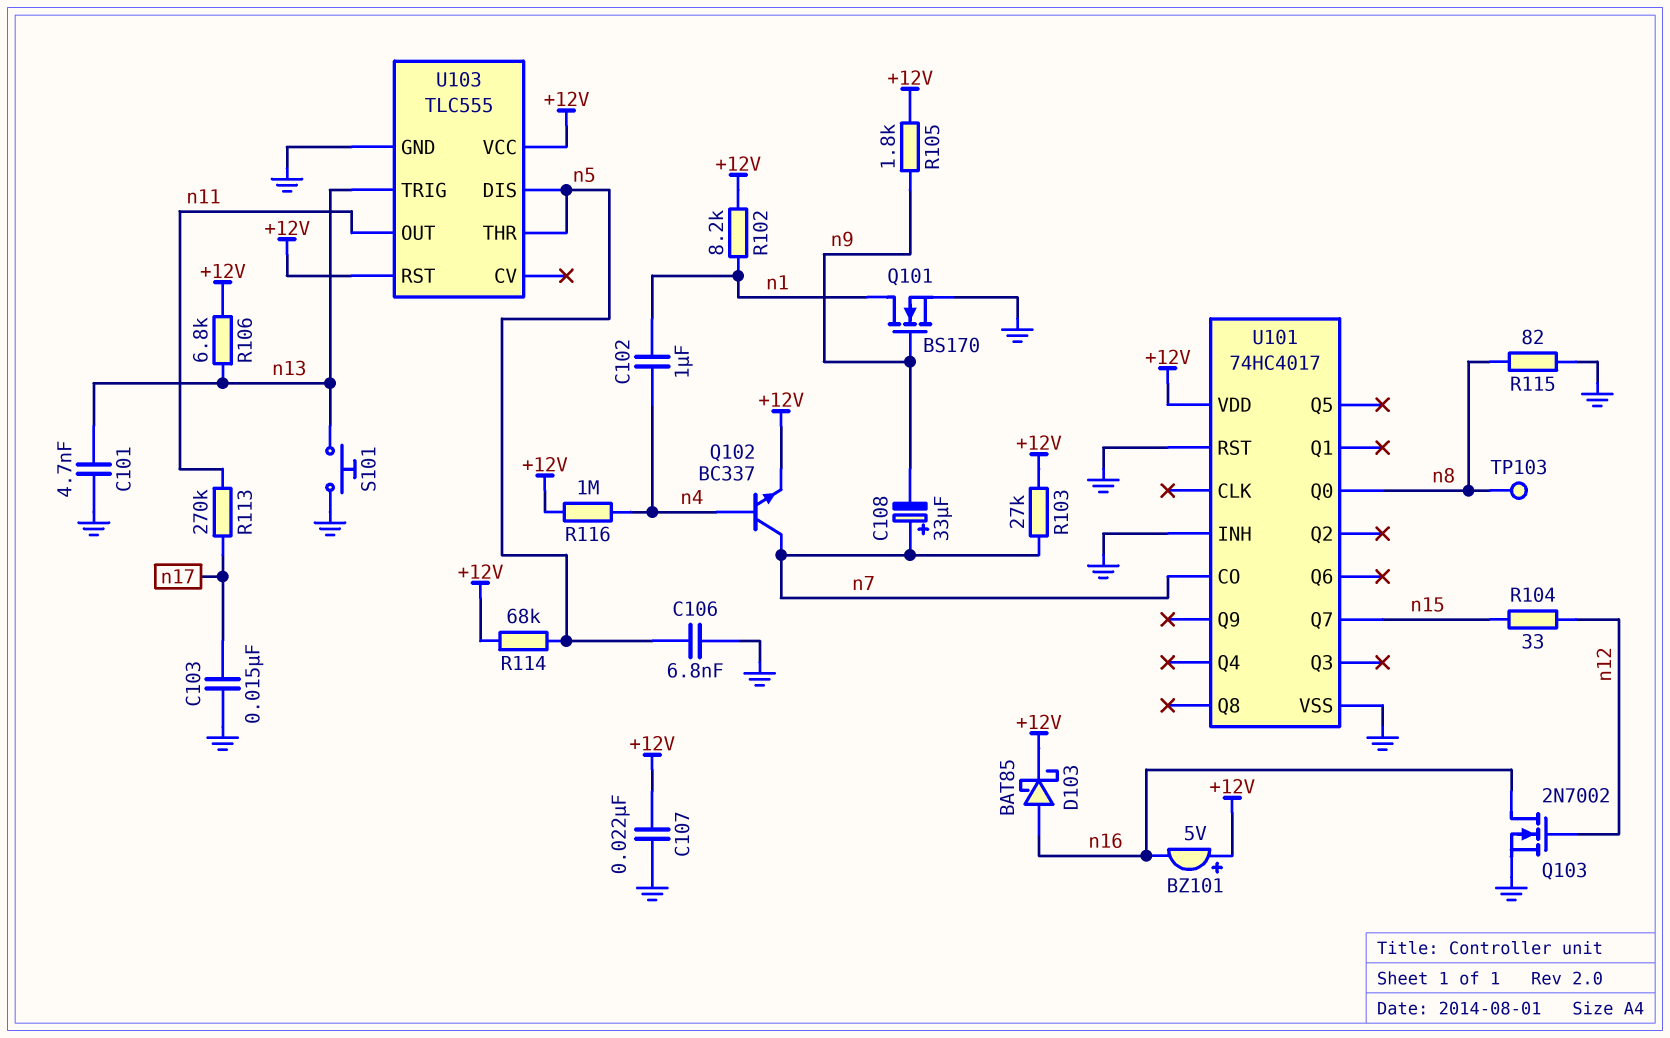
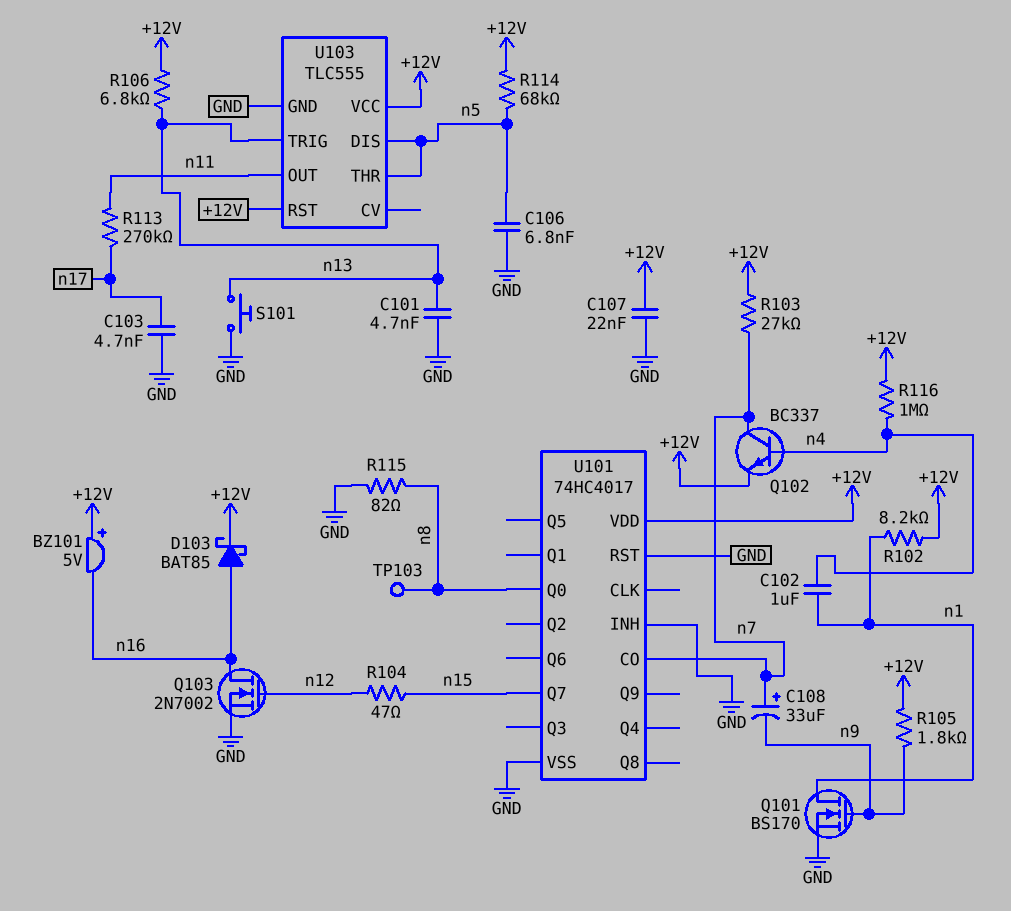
C103: 15nF (GND, n17) -> 4.7nF (GND, n17)
R104: 33 (n12, n15) -> 47 (n12, n15)

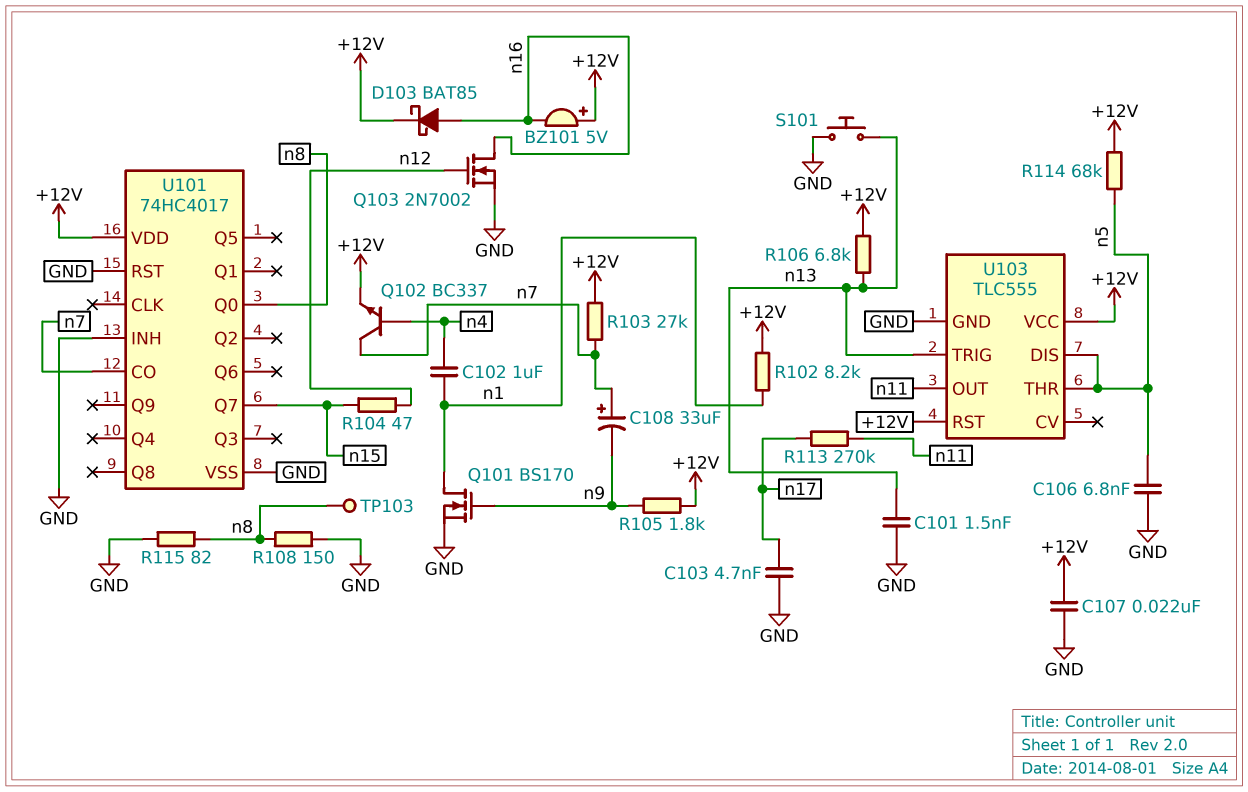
C101: 4.7nF (GND, n13) -> 1.5nF (GND, n13)
R108: none -> 150 (GND, n8)
R116: 1M (+12V, n4) -> none

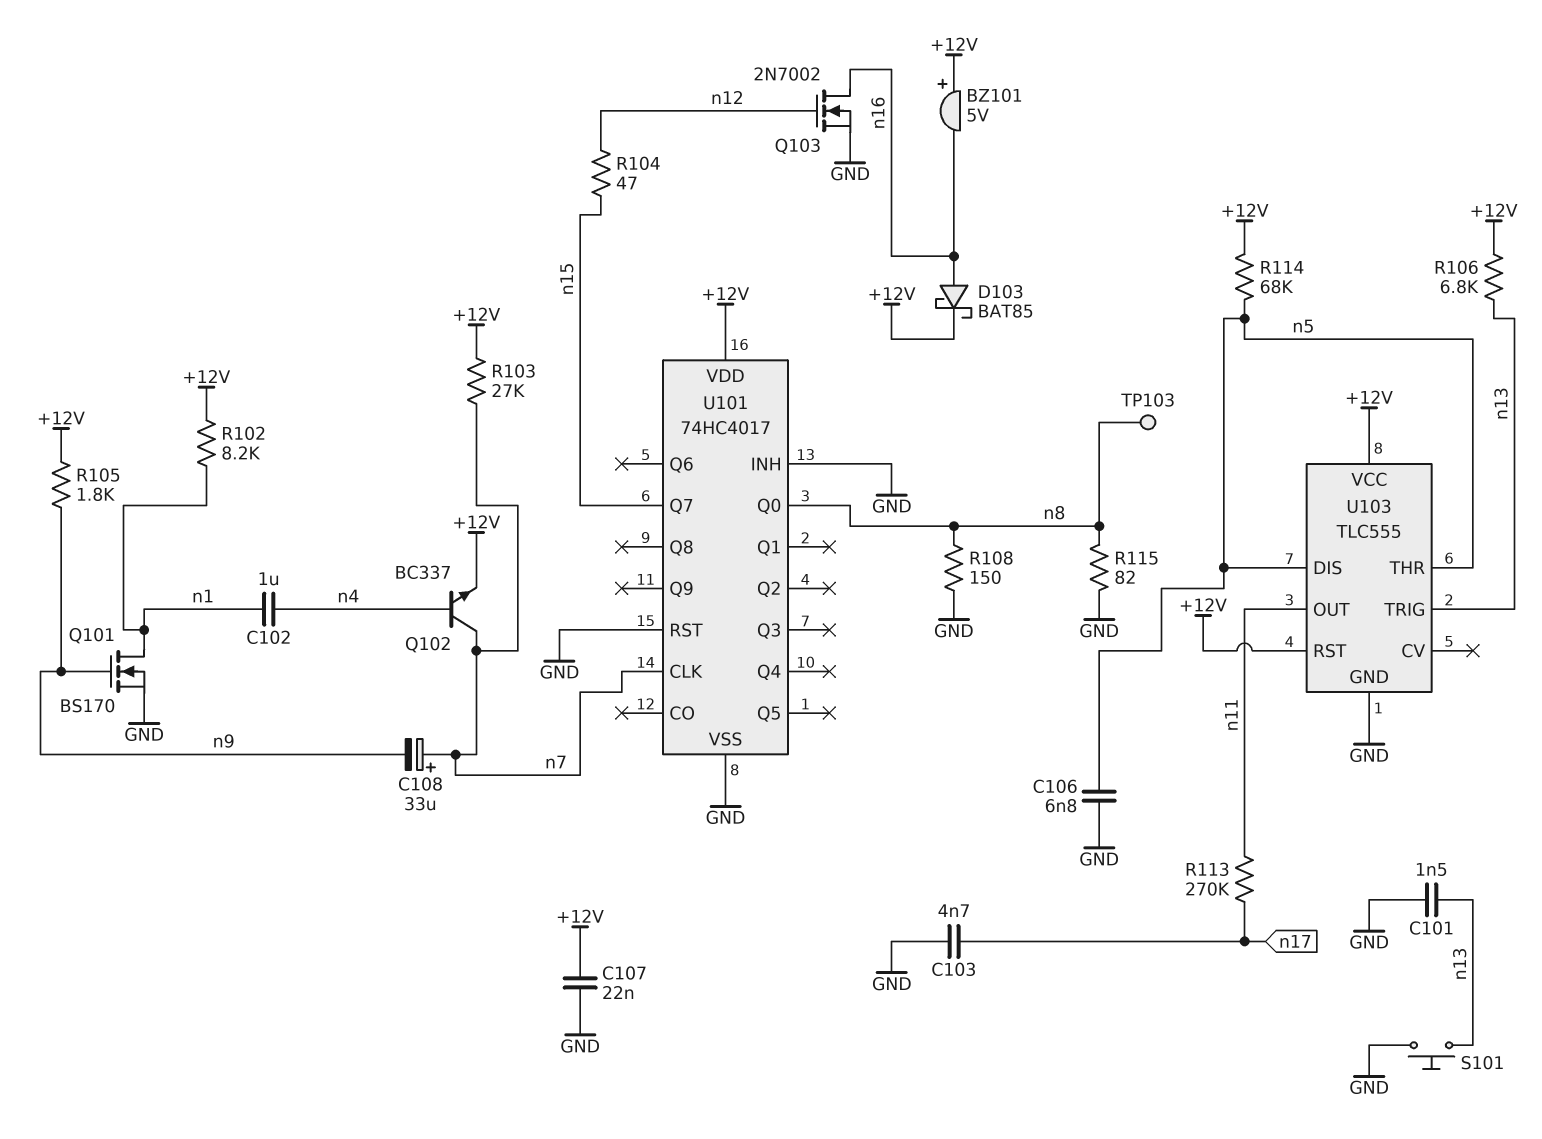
U101 pin CLK: none -> n7
U101 pin CO: n7 -> none

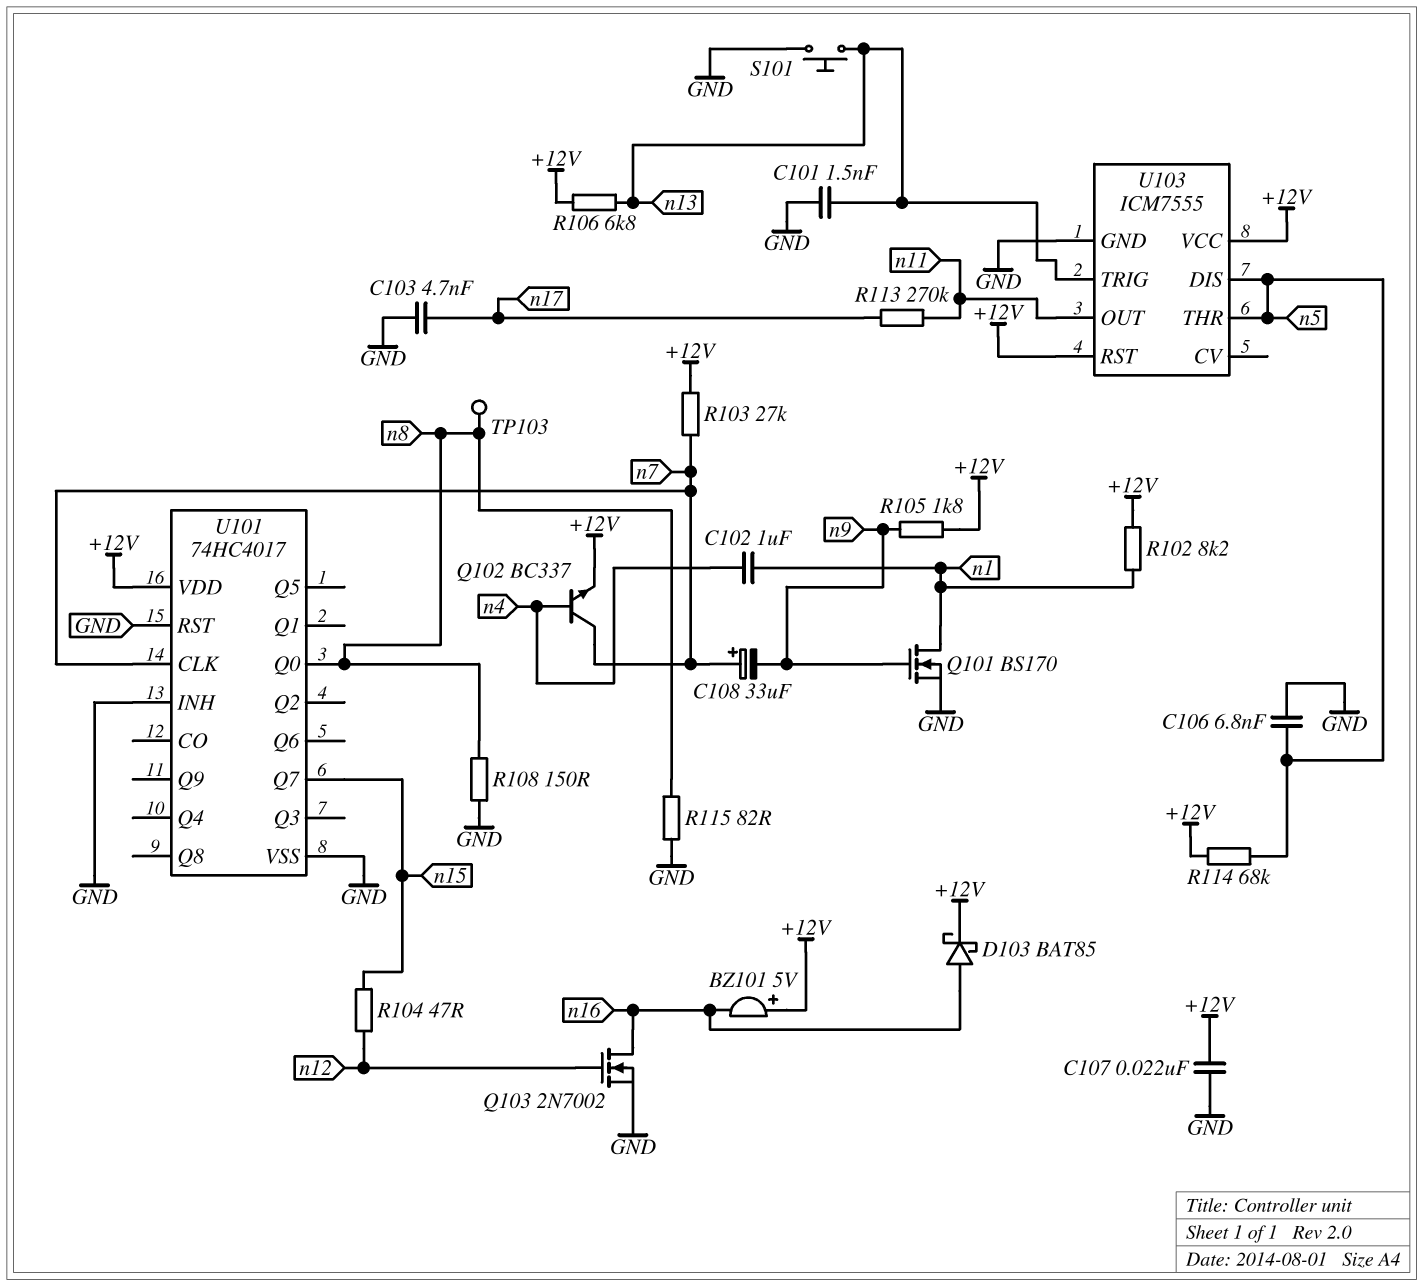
U103: TLC555 -> ICM7555

